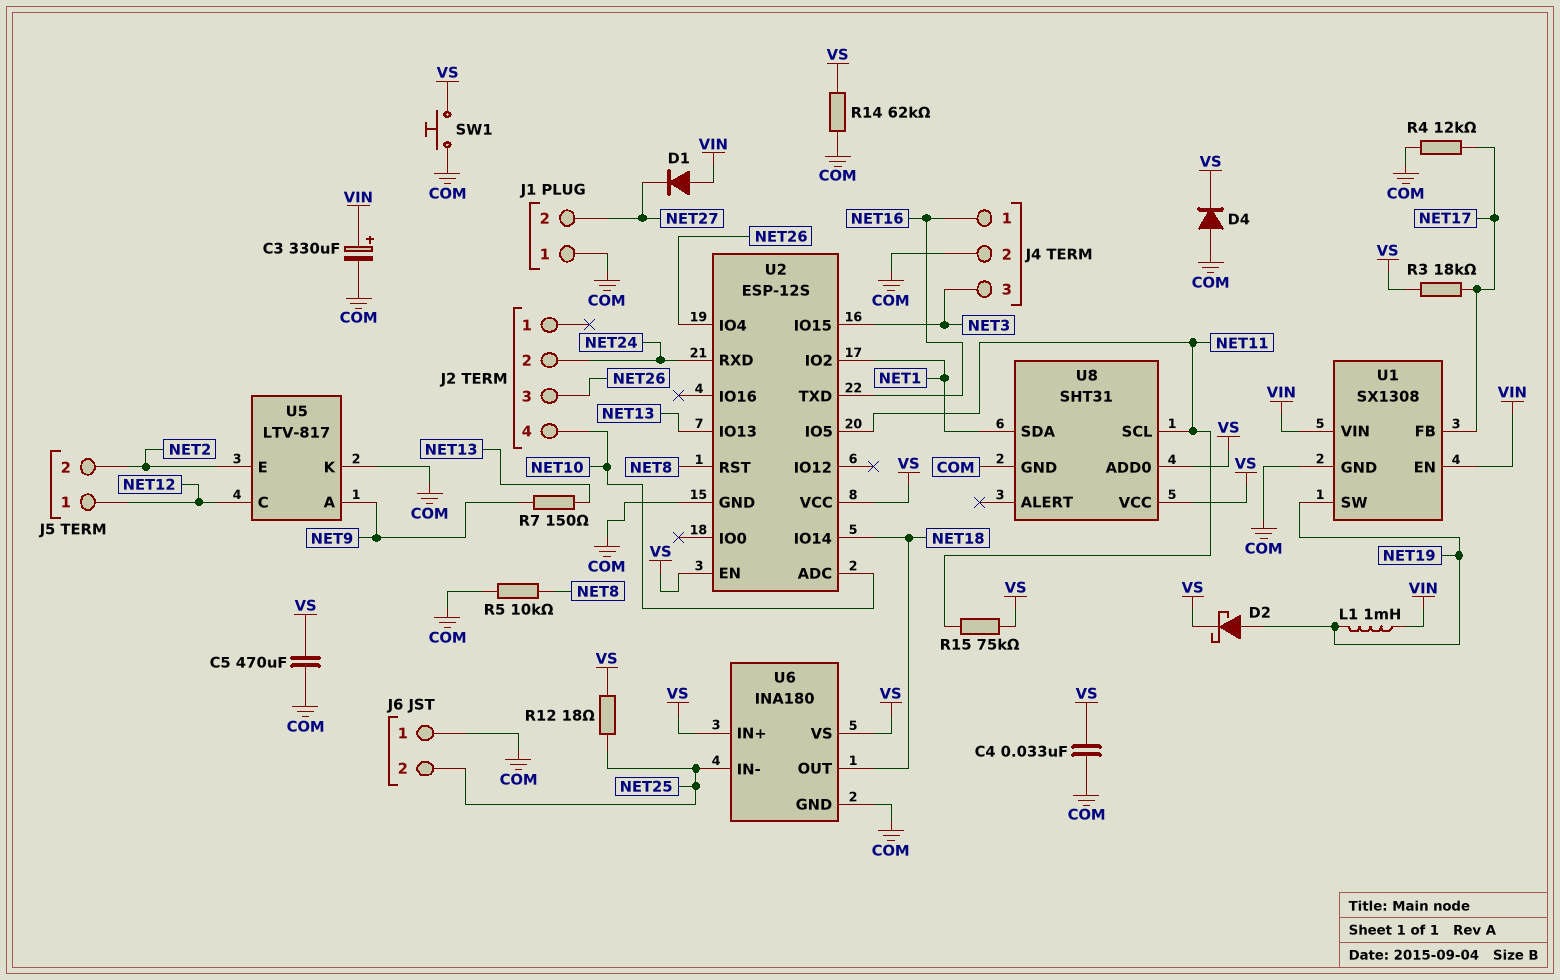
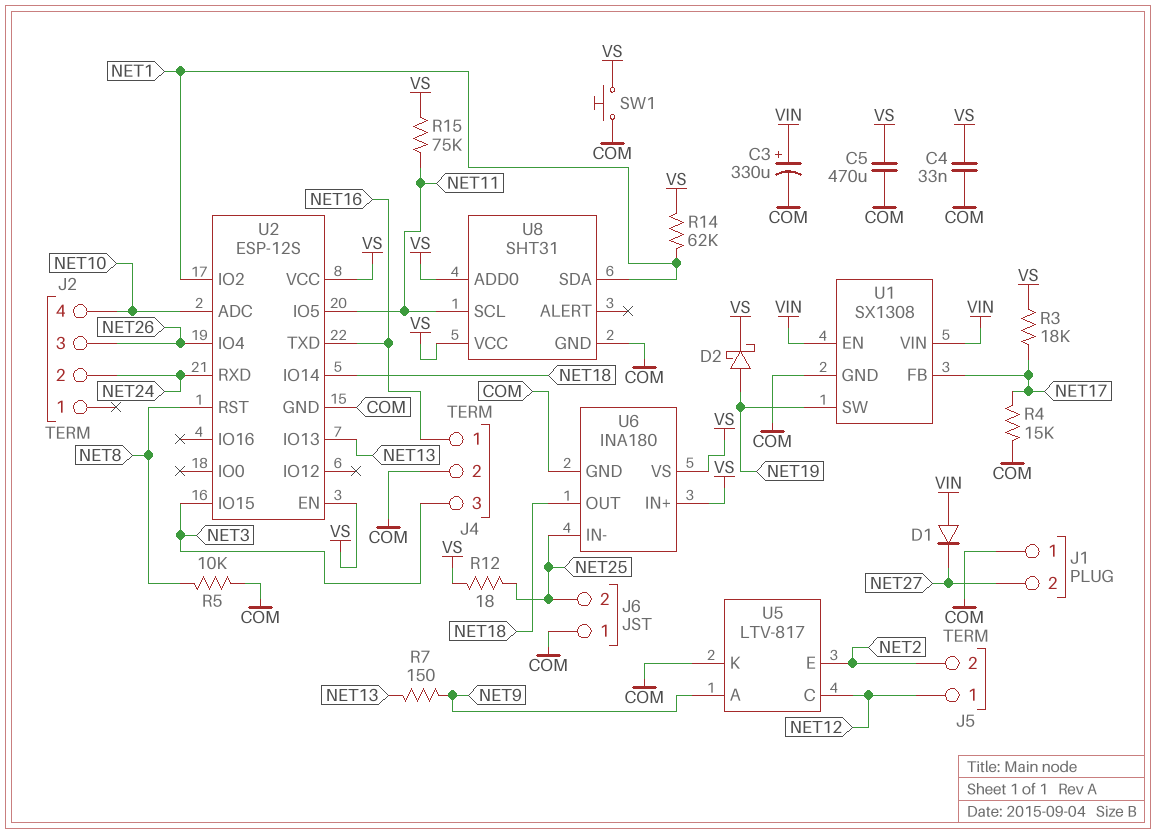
D4: diode (A COM, K VS) -> none
L1: 1mH (NET19, VIN) -> none
R4: 12k (COM, NET17) -> 15k (COM, NET17)
R14: 62k (COM, VS) -> 62k (NET1, VS)

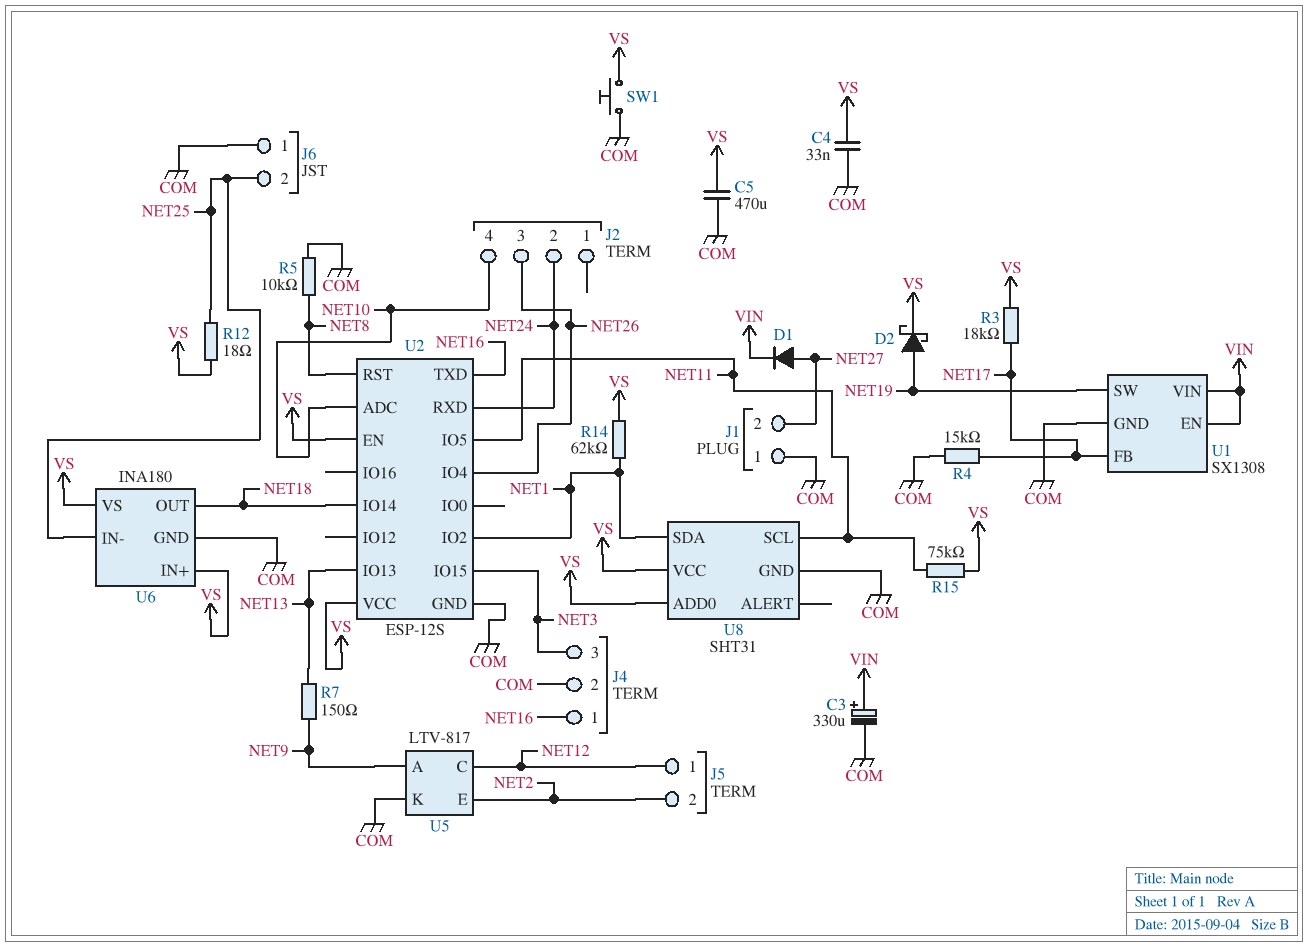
D1: diode (A VIN, K NET27) -> diode (A NET27, K VIN)

